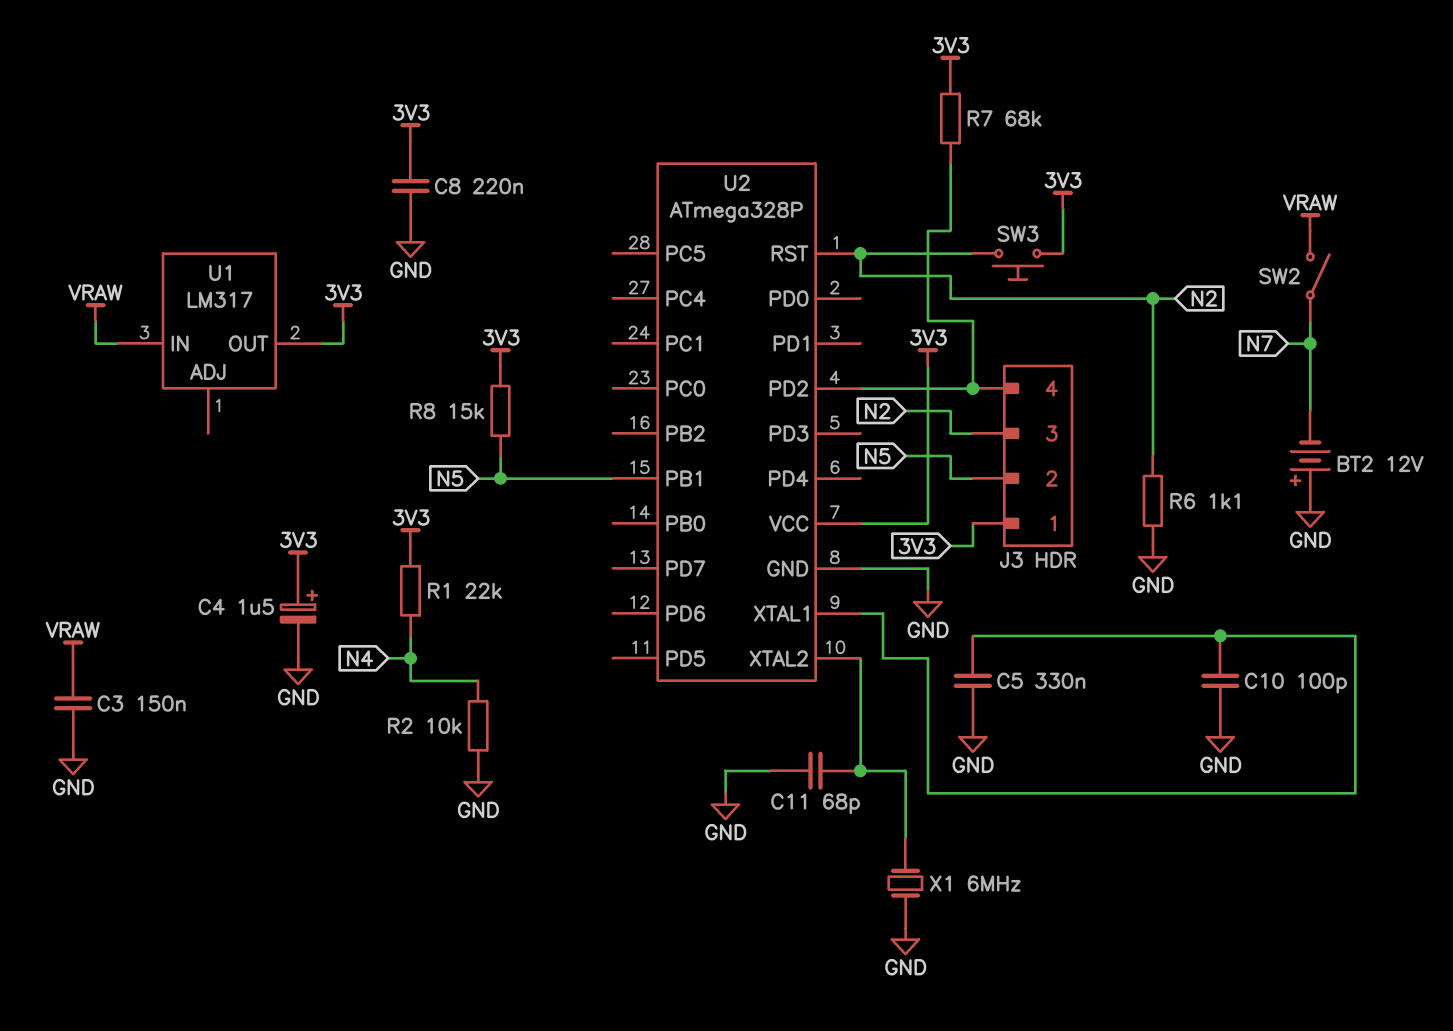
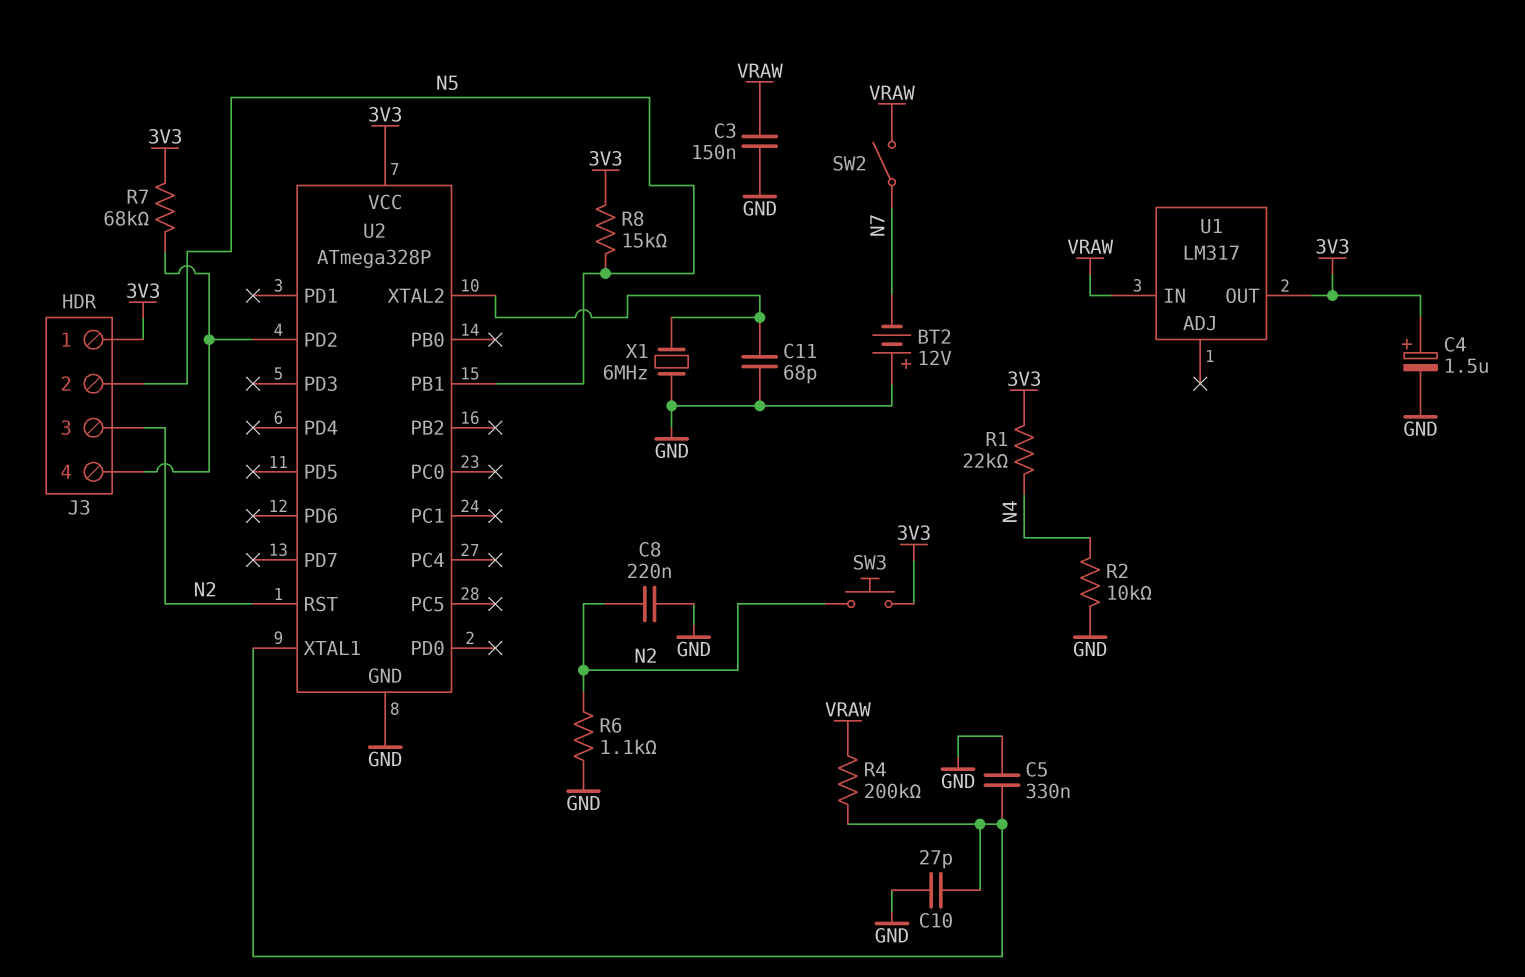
C8: 220nF (3V3, GND) -> 220nF (GND, N2)
C10: 100pF (GND, U2/XTAL1) -> 27pF (GND, U2/XTAL1)
R4: none -> 200k (U2/XTAL1, VRAW)

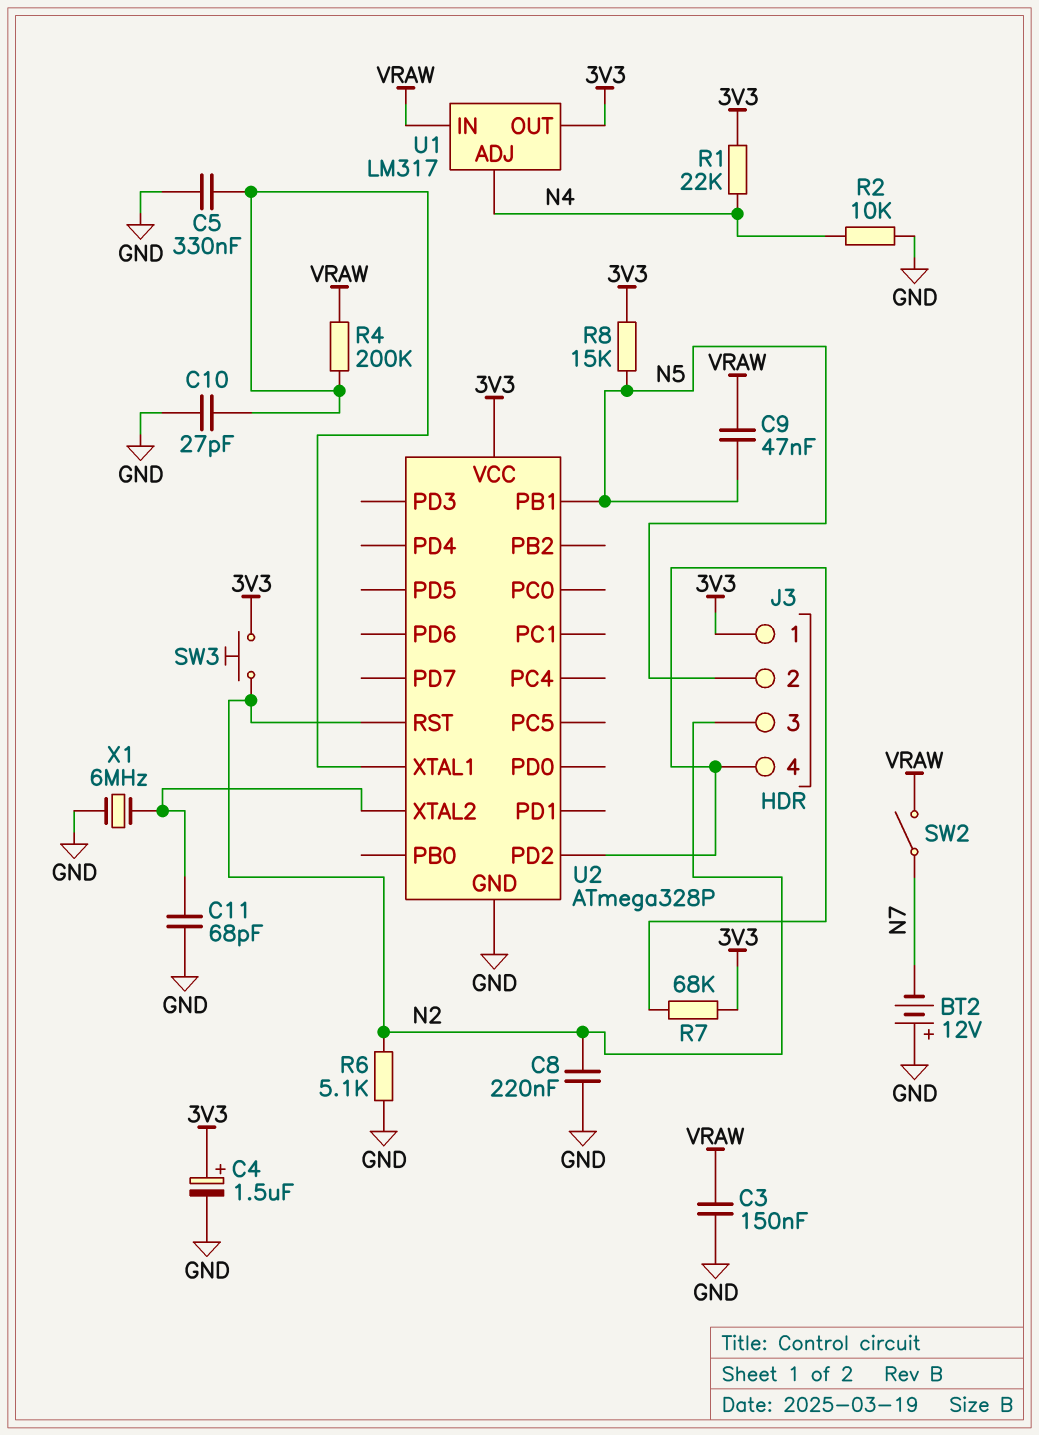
C9: none -> 47nF (N5, VRAW)
R6: 1.1k (GND, N2) -> 5.1k (GND, N2)
U1 pin ADJ: none -> N4

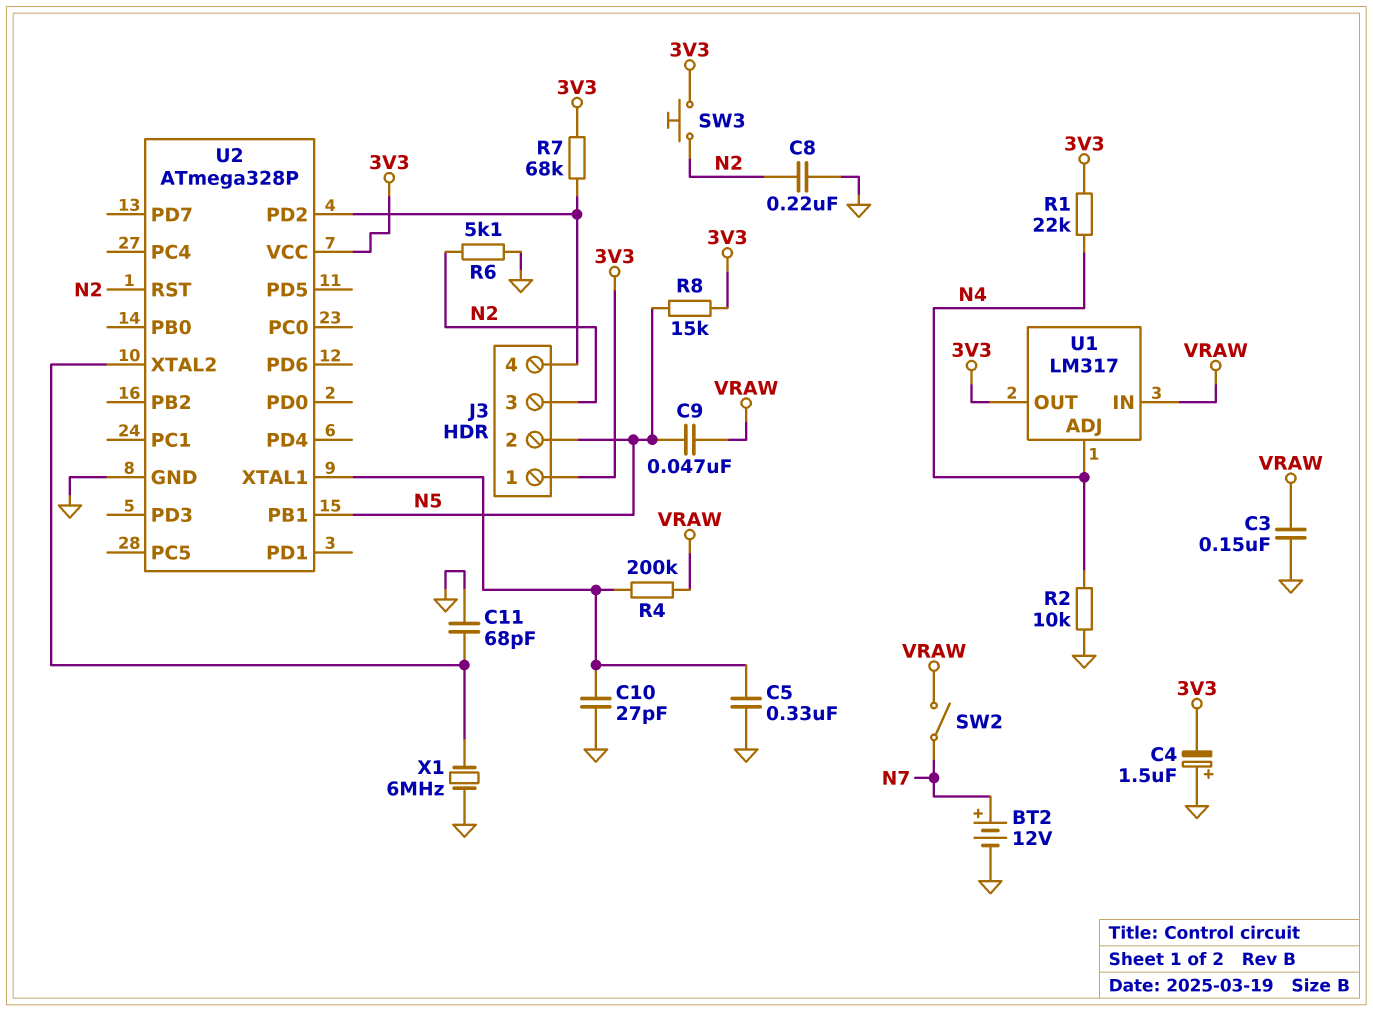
BT2: 12V (plus GND, minus N7) -> 12V (plus N7, minus GND)
C4: 1.5uF (plus 3V3, minus GND) -> 1.5uF (plus GND, minus 3V3)

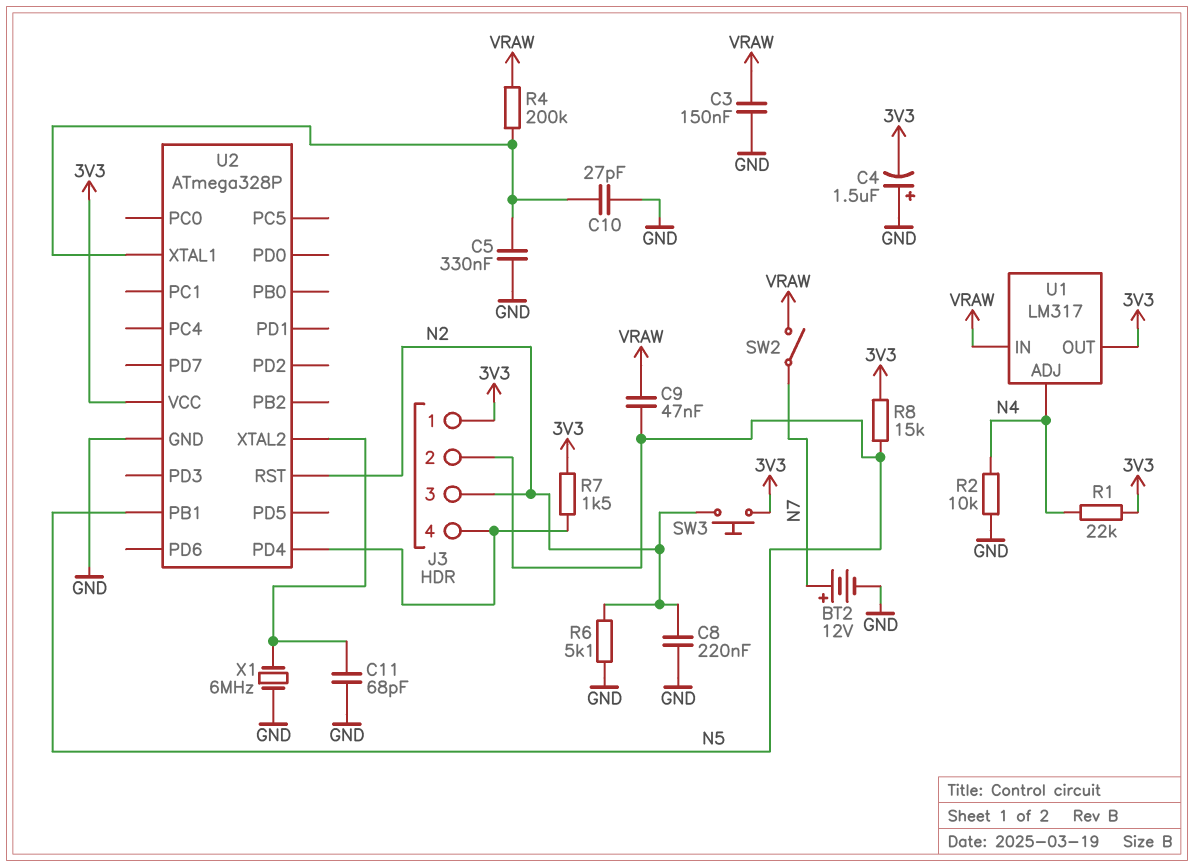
R7: 68k (3V3, J3/4) -> 1.5k (3V3, J3/4)
U2 pin PD2: J3/4 -> none
U2 pin PD4: none -> J3/4

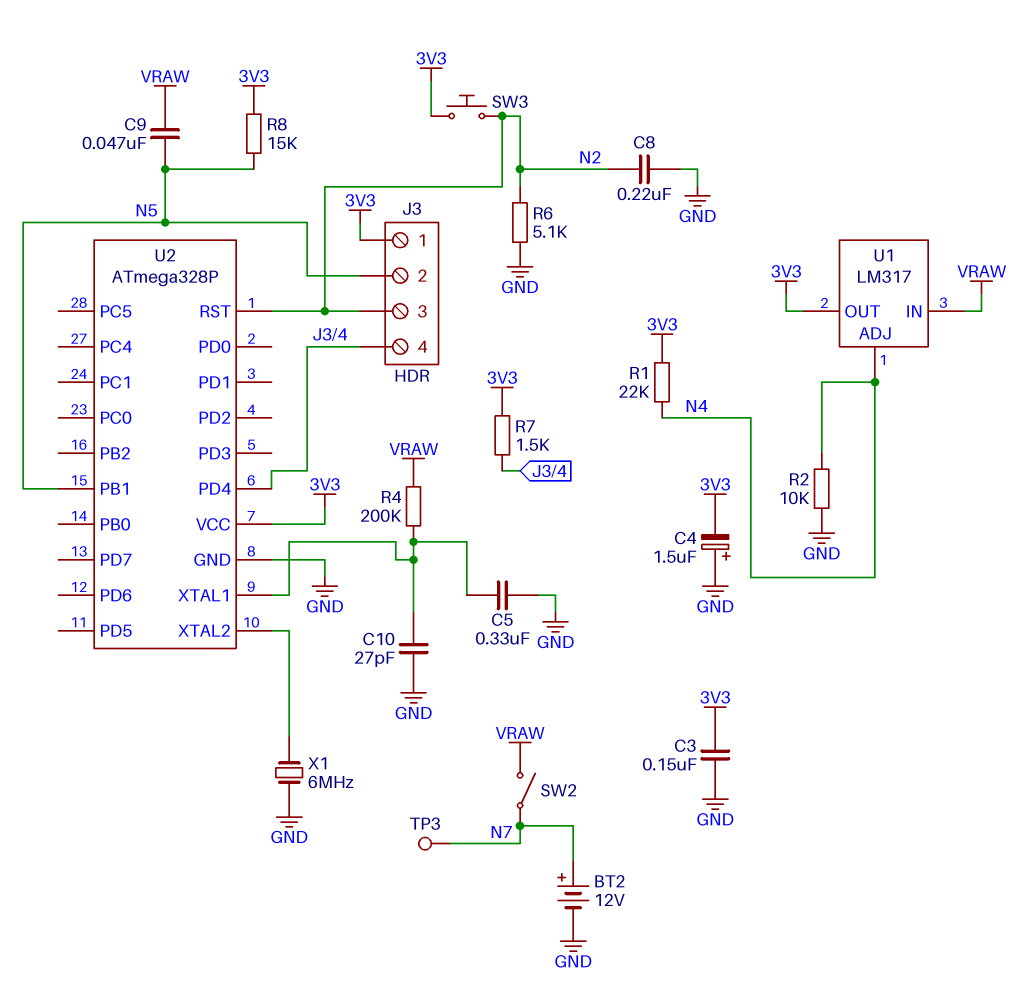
C3: 150nF (GND, VRAW) -> 150nF (3V3, GND)
C11: 68pF (GND, U2/XTAL2) -> none
TP3: none -> test point (N7)

